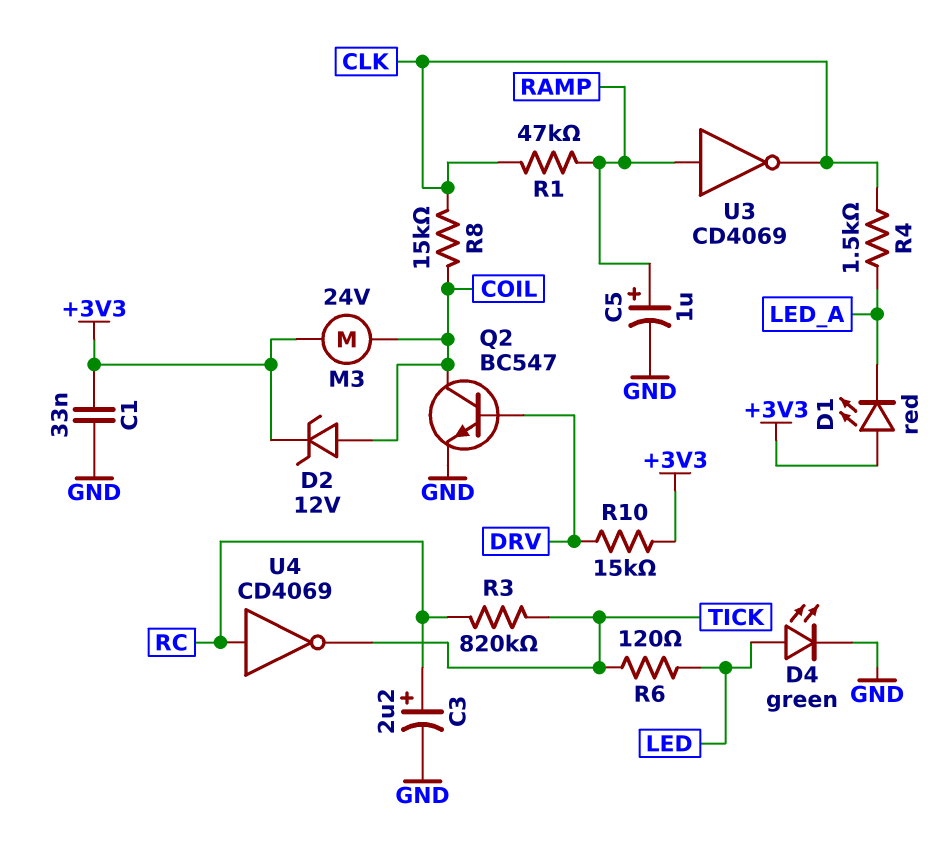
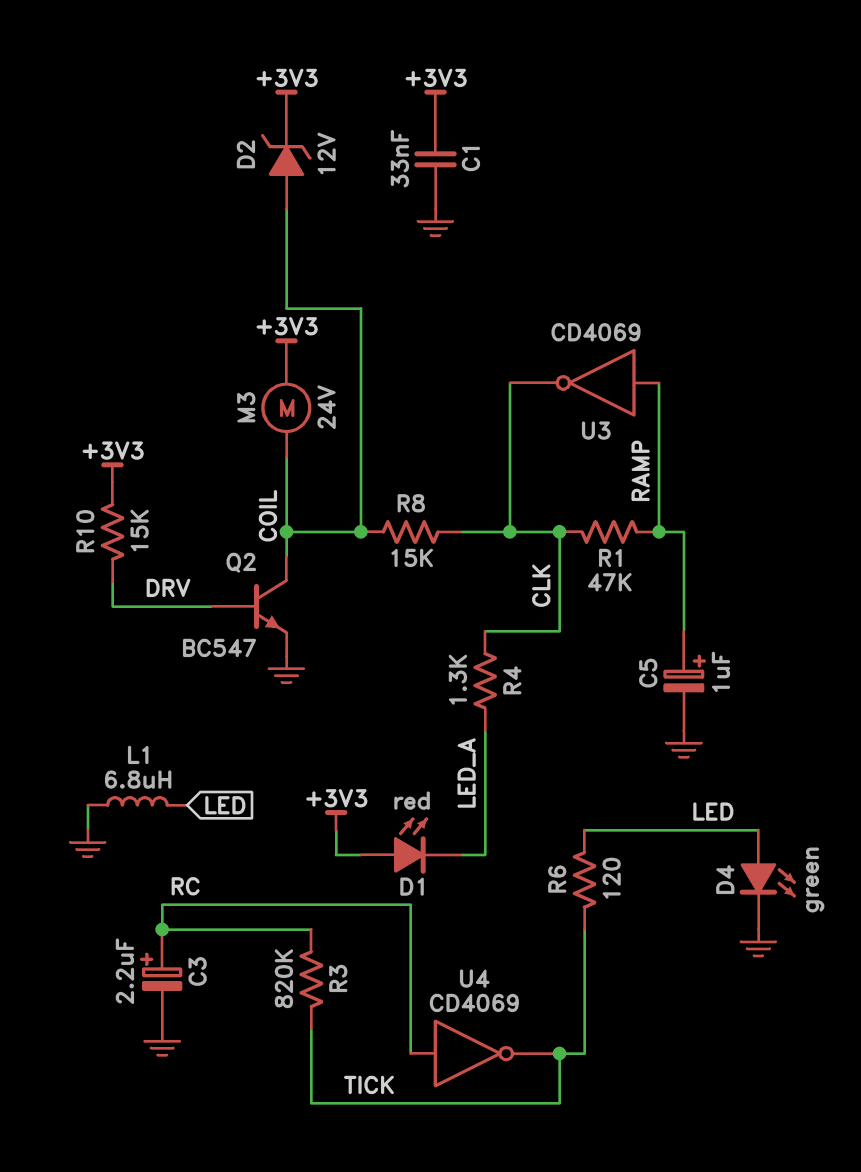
L1: none -> 6.8uH (GND, LED)
R4: 1.5k (CLK, LED_A) -> 1.3k (CLK, LED_A)

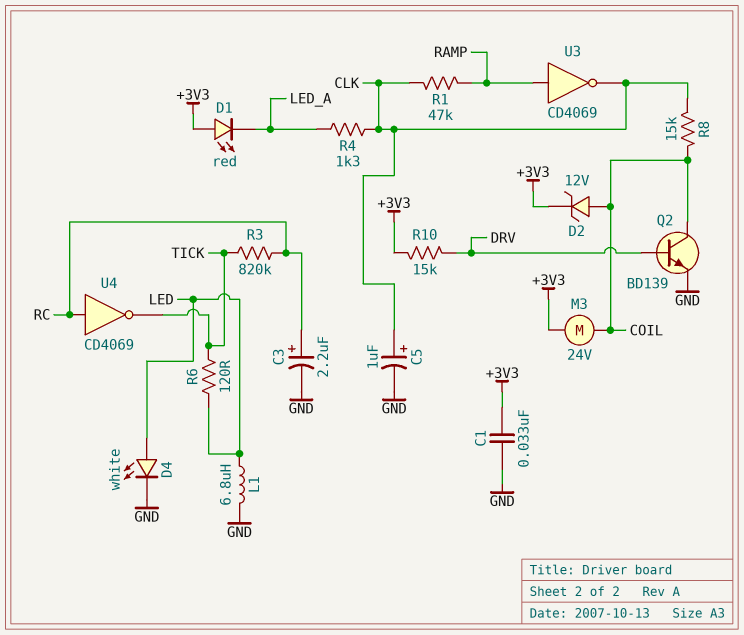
C5: 1uF (plus RAMP, minus GND) -> 1uF (plus CLK, minus GND)
D4: LED green (A LED, K GND) -> LED white (A LED, K GND)
Q2: NPN BC547 (B DRV, C COIL, E GND) -> NPN BD139 (B DRV, C COIL, E GND)

